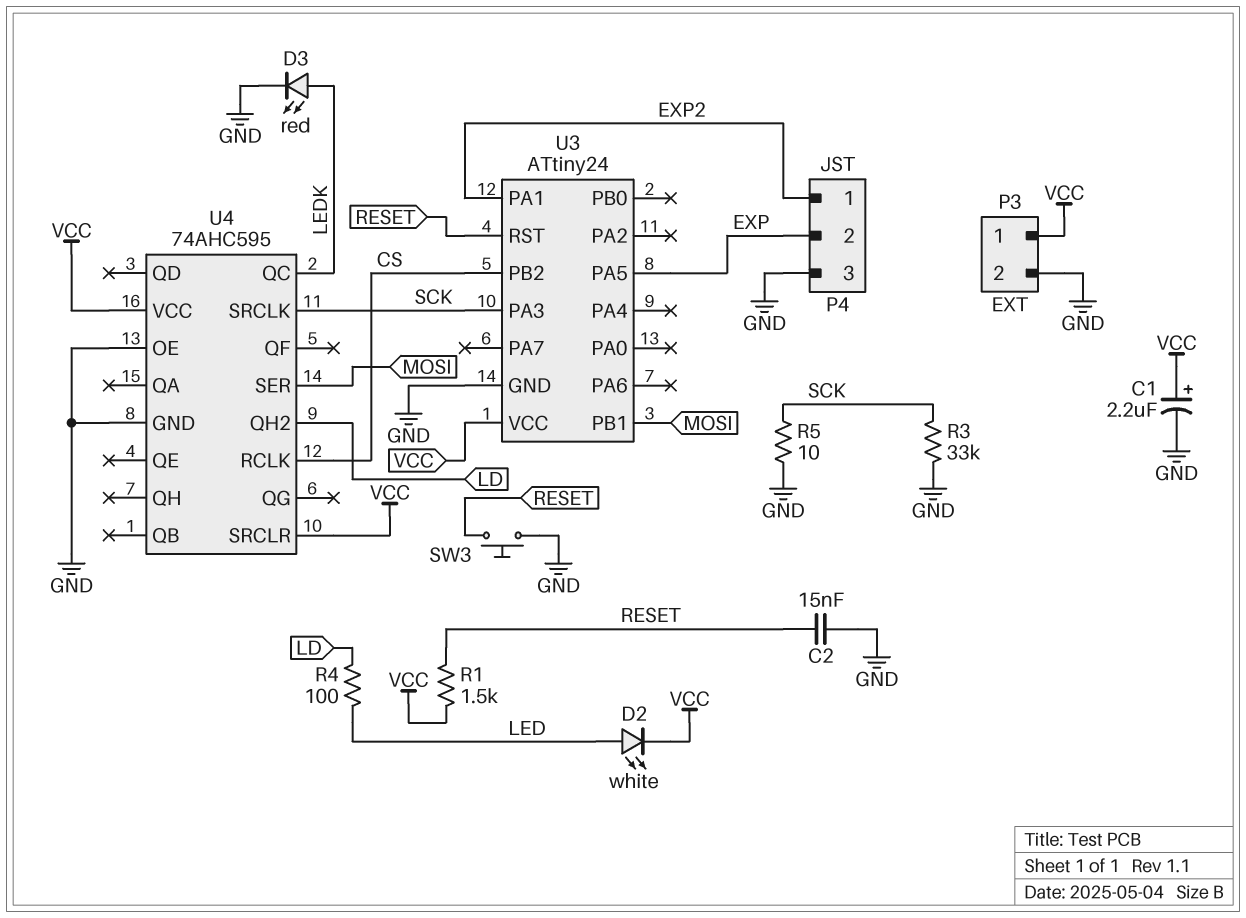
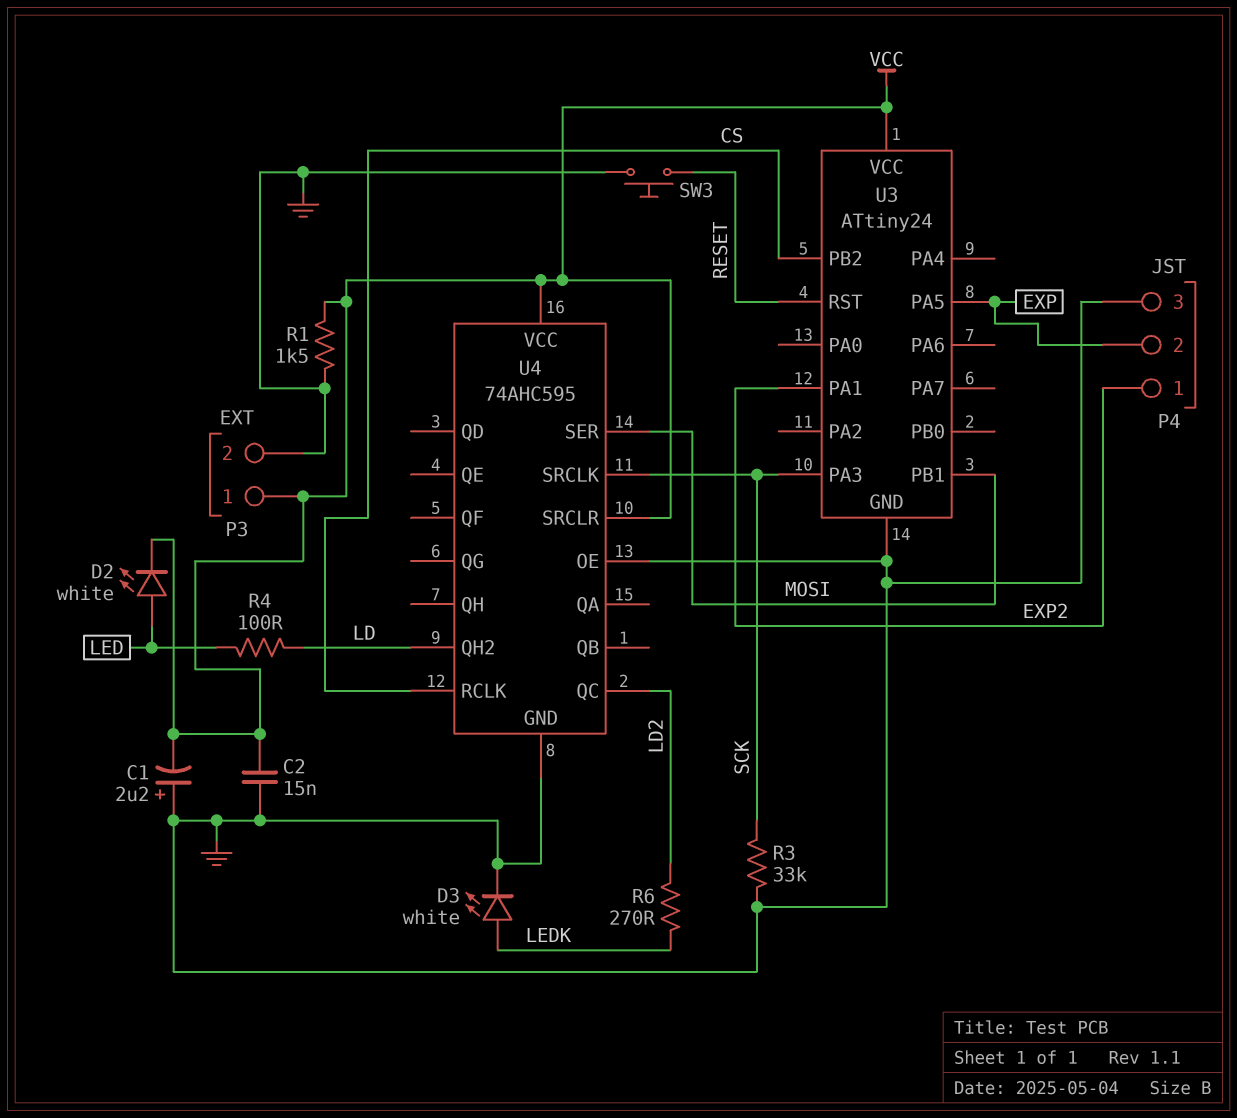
C1: 2.2uF (plus VCC, minus GND) -> 2.2uF (plus GND, minus VCC)
C2: 15nF (GND, RESET) -> 15nF (GND, VCC)
D3: LED red (A LEDK, K GND) -> LED white (A LEDK, K GND)
R1: 1.5k (RESET, VCC) -> 1.5k (GND, VCC)
R5: 10 (GND, SCK) -> none
R6: none -> 270 (LD2, LEDK)
U4 pin QC: LEDK -> LD2

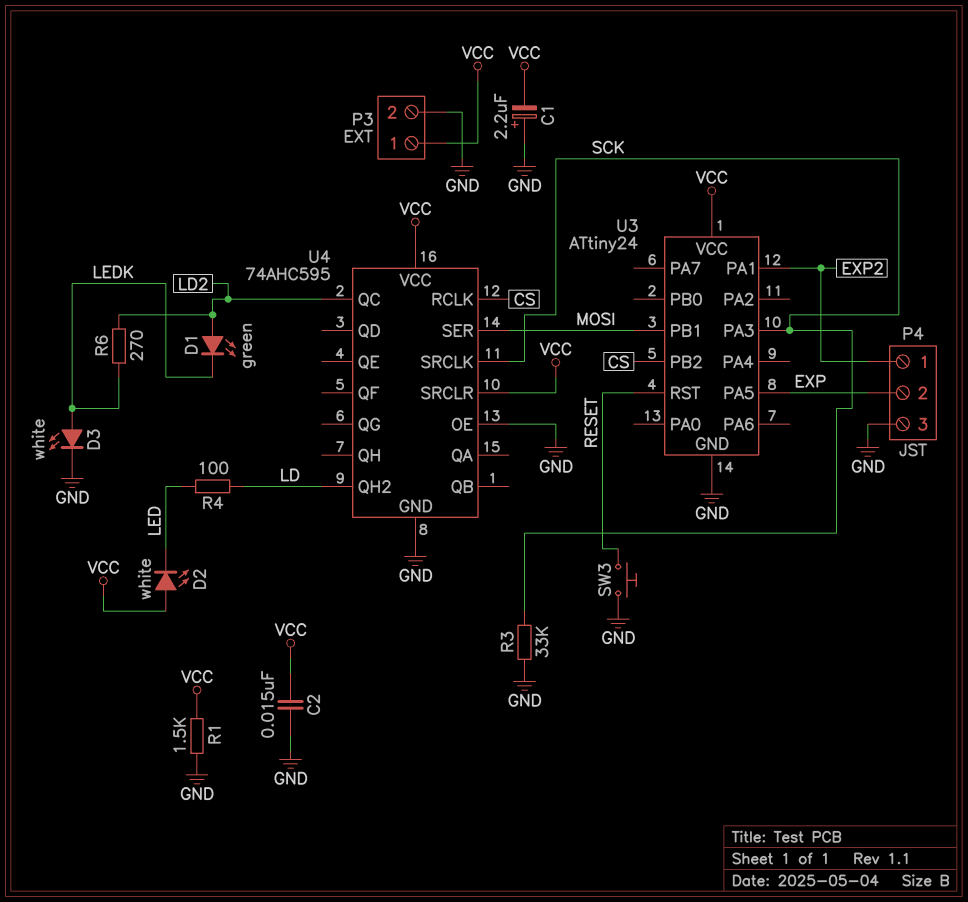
D1: none -> LED green (A LD2, K LEDK)
D2: LED white (A LED, K VCC) -> LED white (A VCC, K LED)

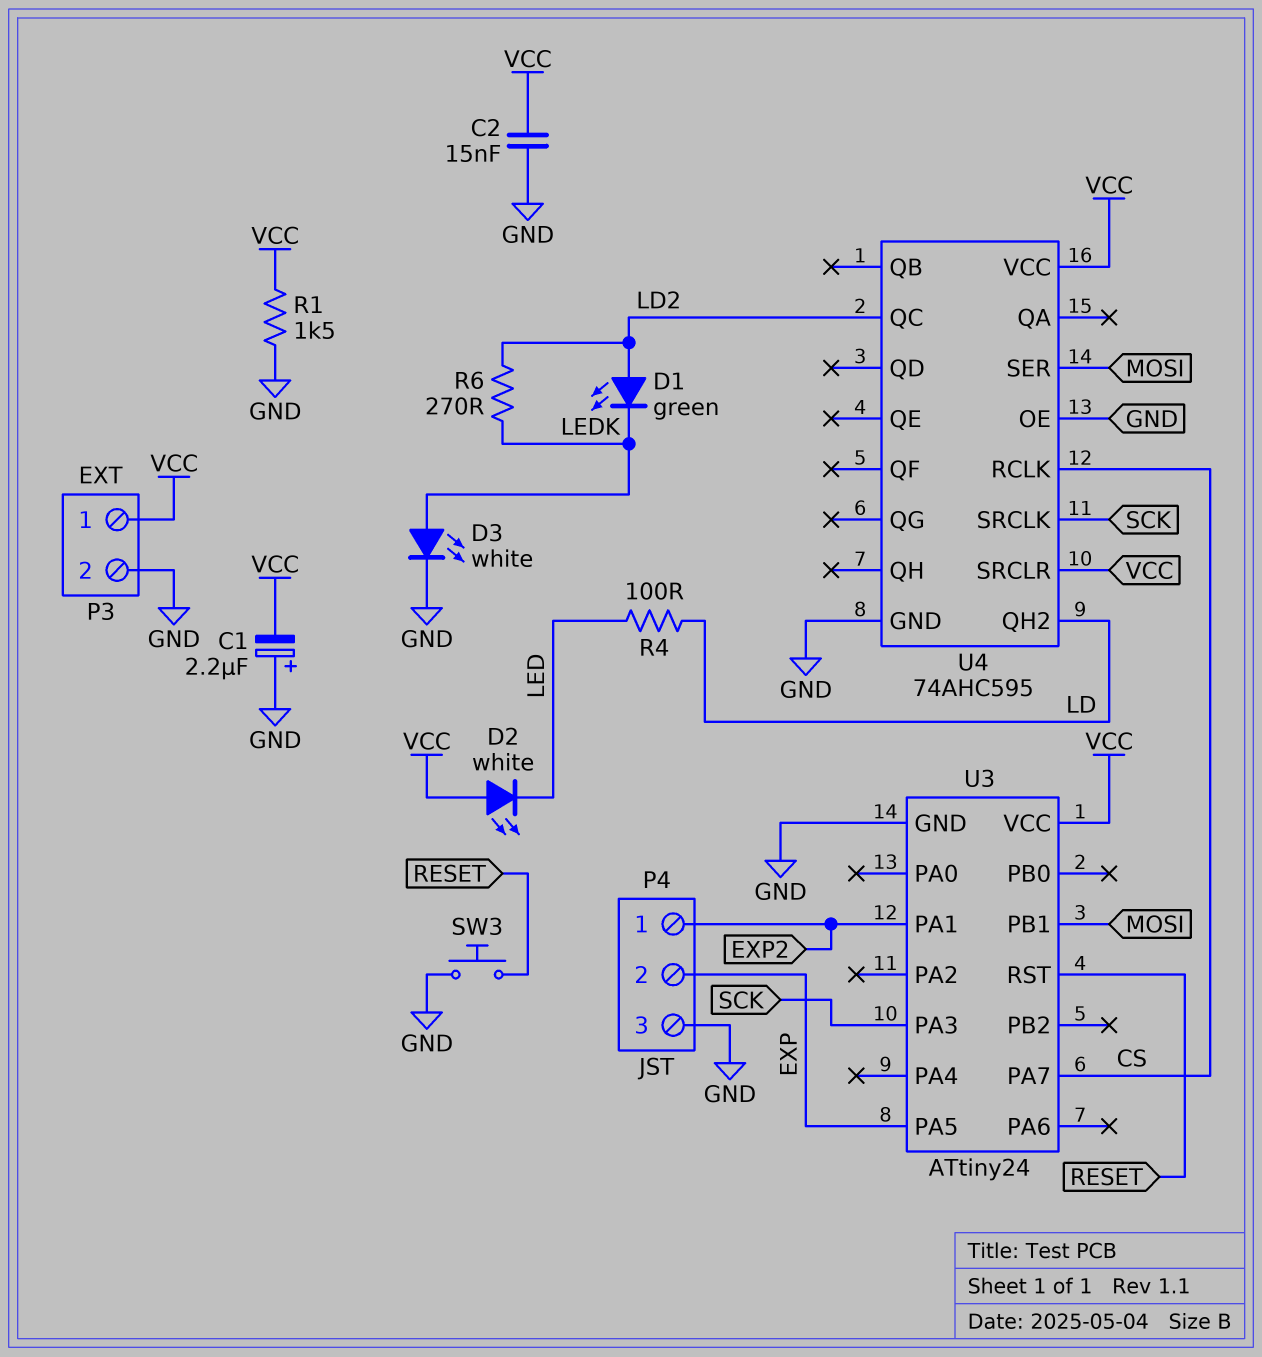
R3: 33k (GND, SCK) -> none
U3 pin PA7: none -> CS
U3 pin PB2: CS -> none

